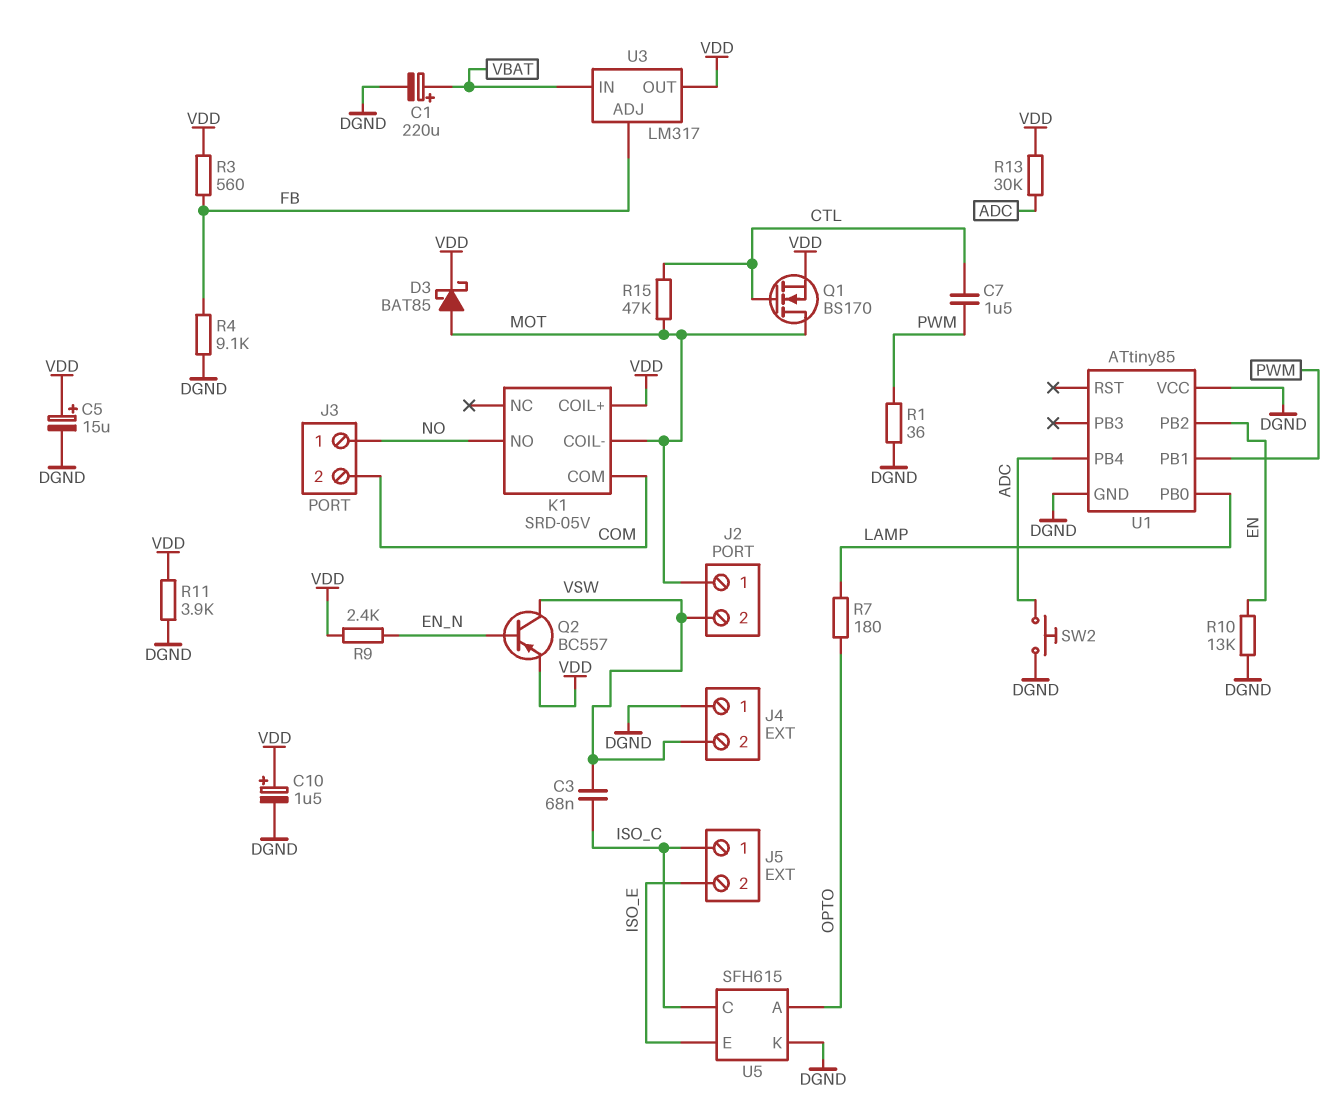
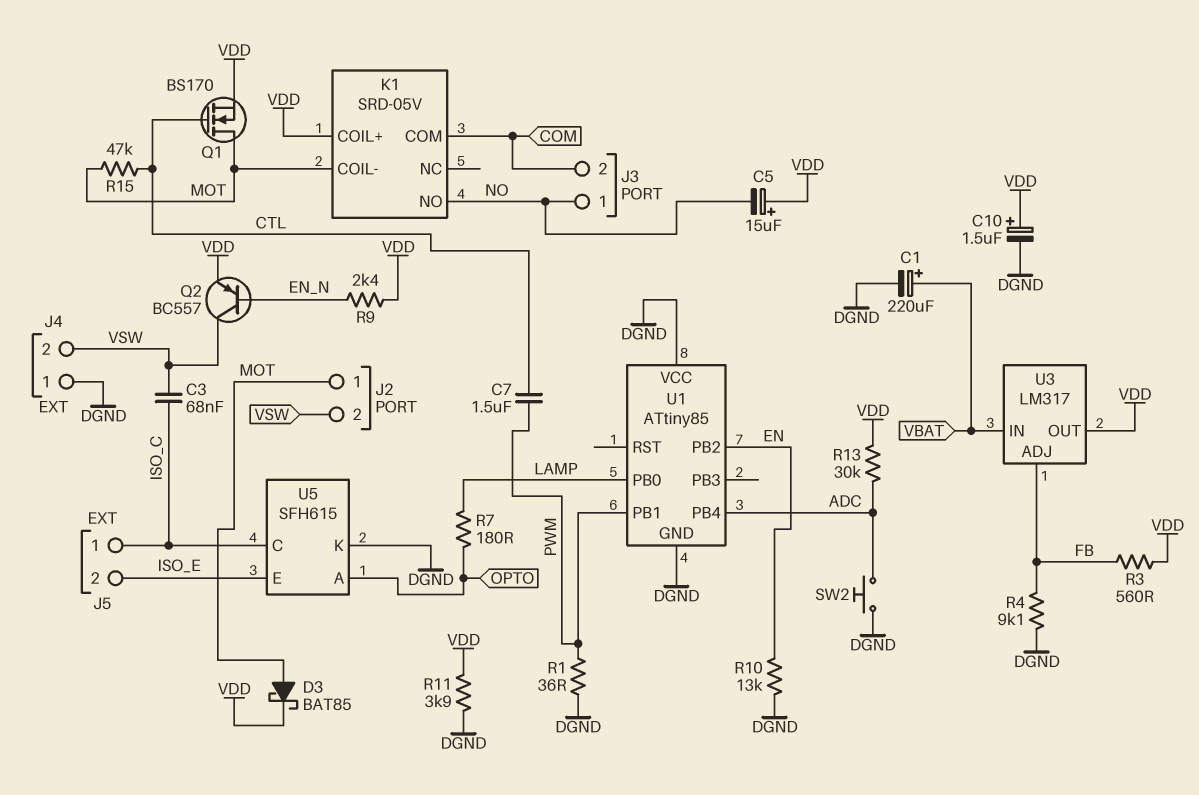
C5: 15uF (plus VDD, minus DGND) -> 15uF (plus VDD, minus NO)

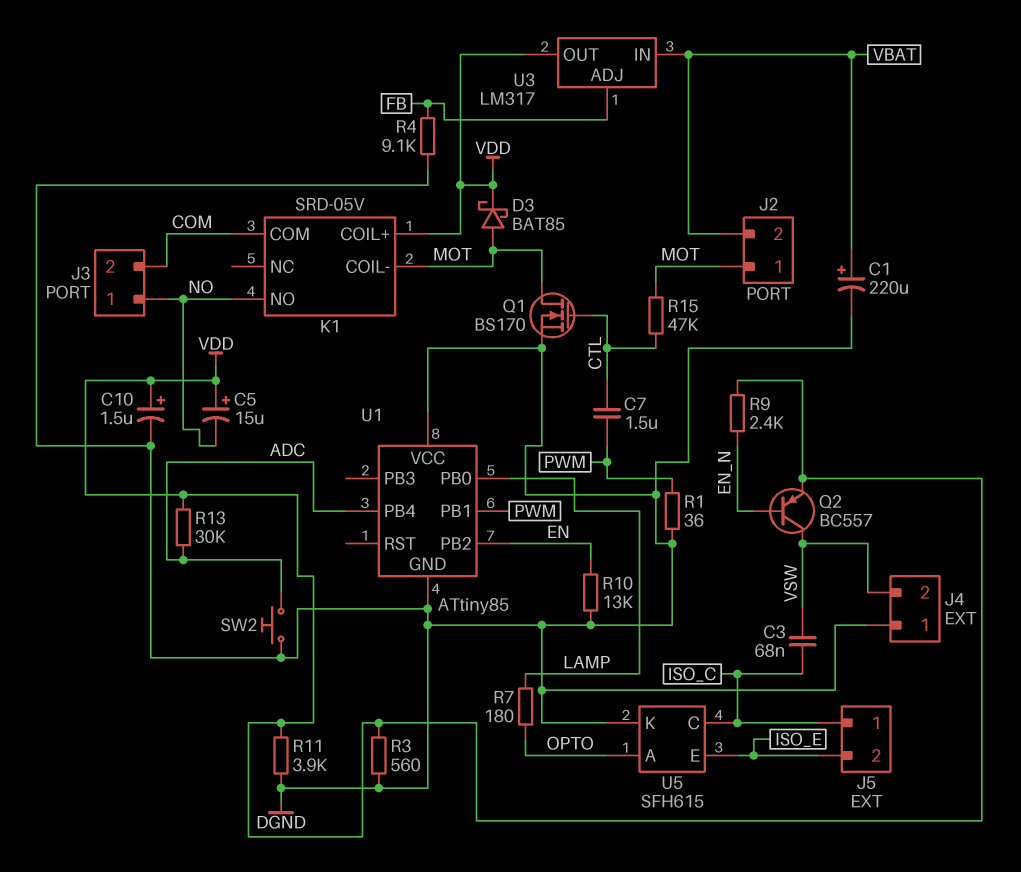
J2 pin 2: VSW -> VBAT
Q1: NMOS BS170 (G CTL, D MOT, S VDD) -> NMOS BS170 (G CTL, D MOT, S DGND)
R3: 560 (FB, VDD) -> 560 (DGND, VDD)

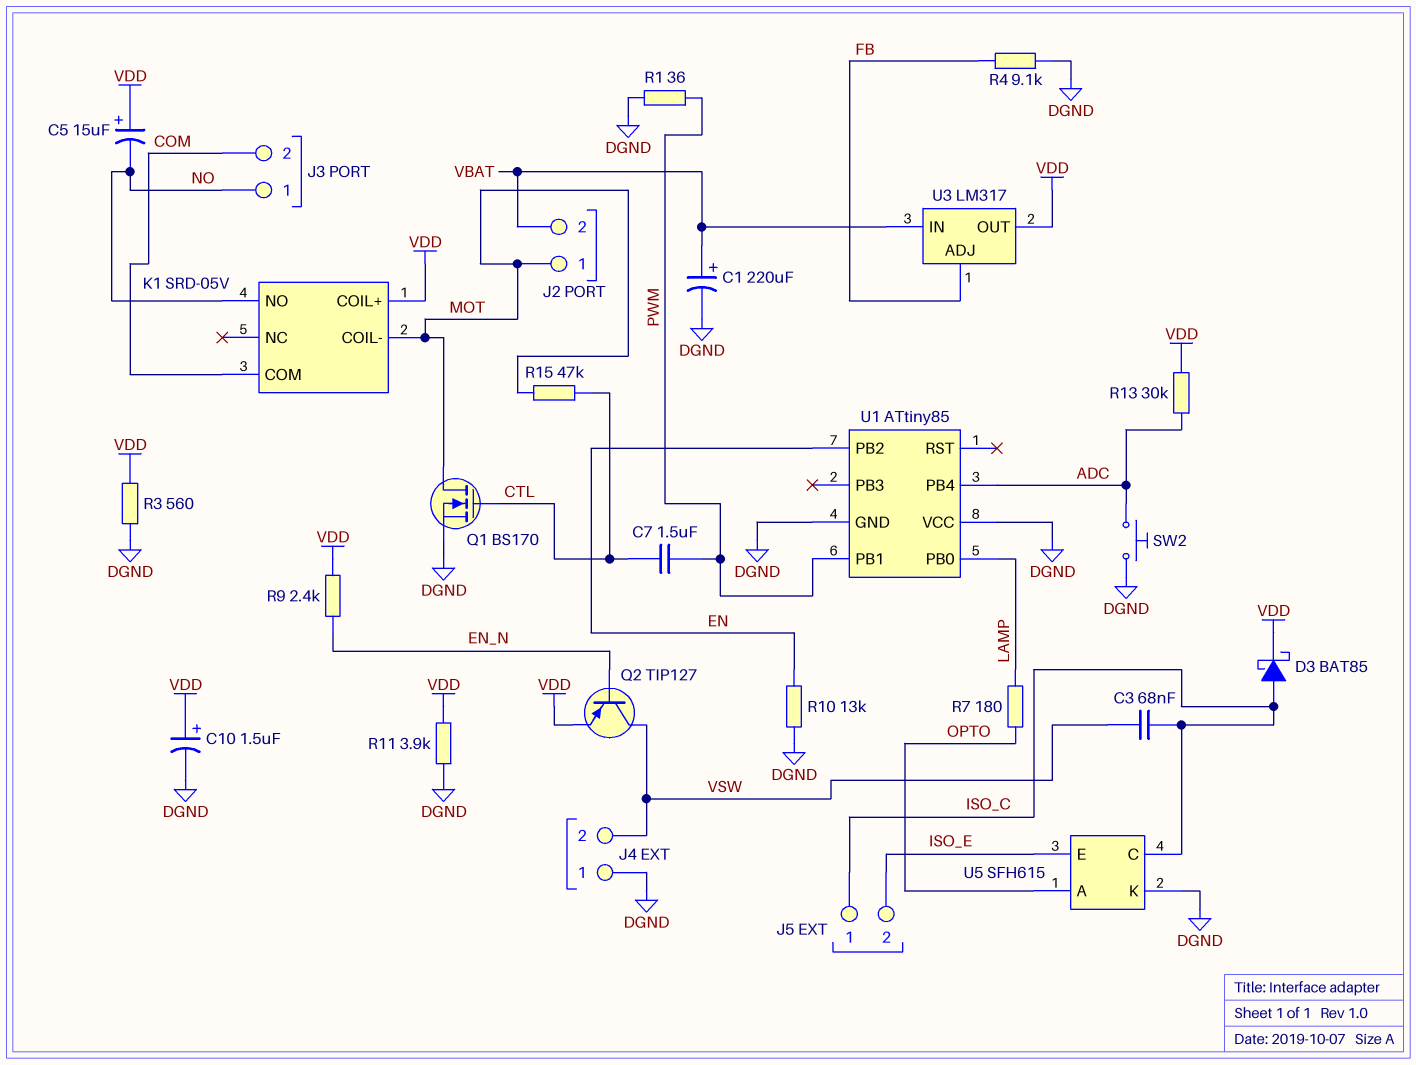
D3: schottky BAT85 (A MOT, K VDD) -> schottky BAT85 (A ISO_C, K VDD)
Q2: PNP BC557 (B EN_N, C VSW, E VDD) -> PNP TIP127 (B EN_N, C VSW, E VDD)

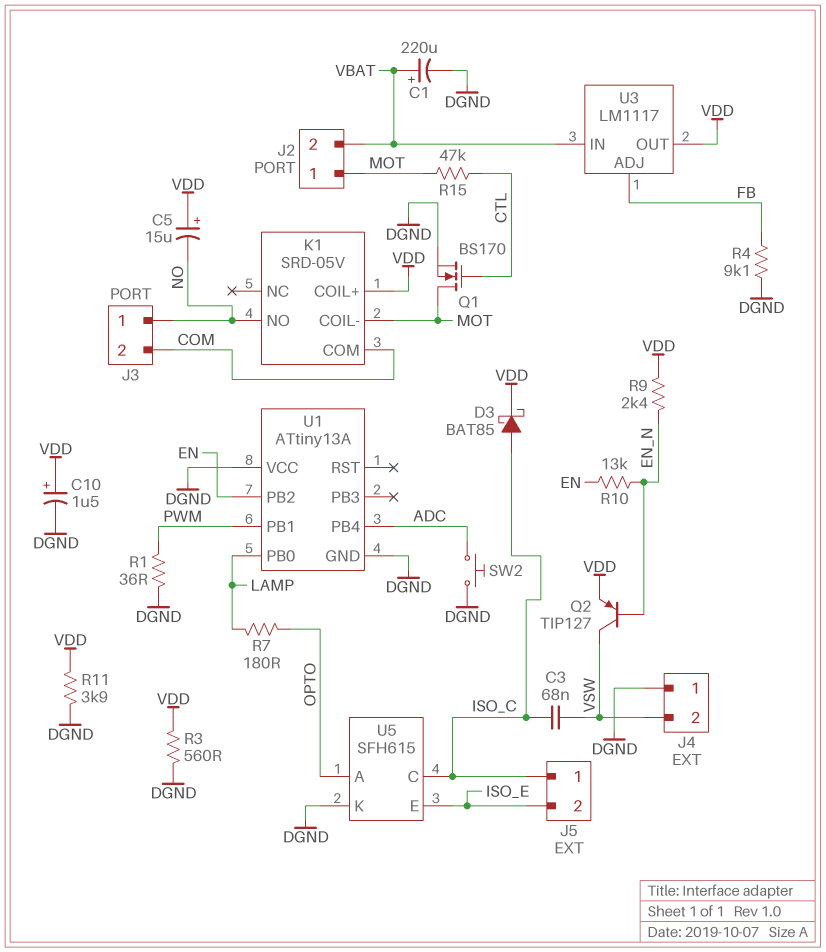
C7: 1.5uF (CTL, PWM) -> none
R10: 13k (DGND, EN) -> 13k (EN, EN_N)
R13: 30k (ADC, VDD) -> none
U1: ATtiny85 -> ATtiny13A
U3: LM317 -> LM1117

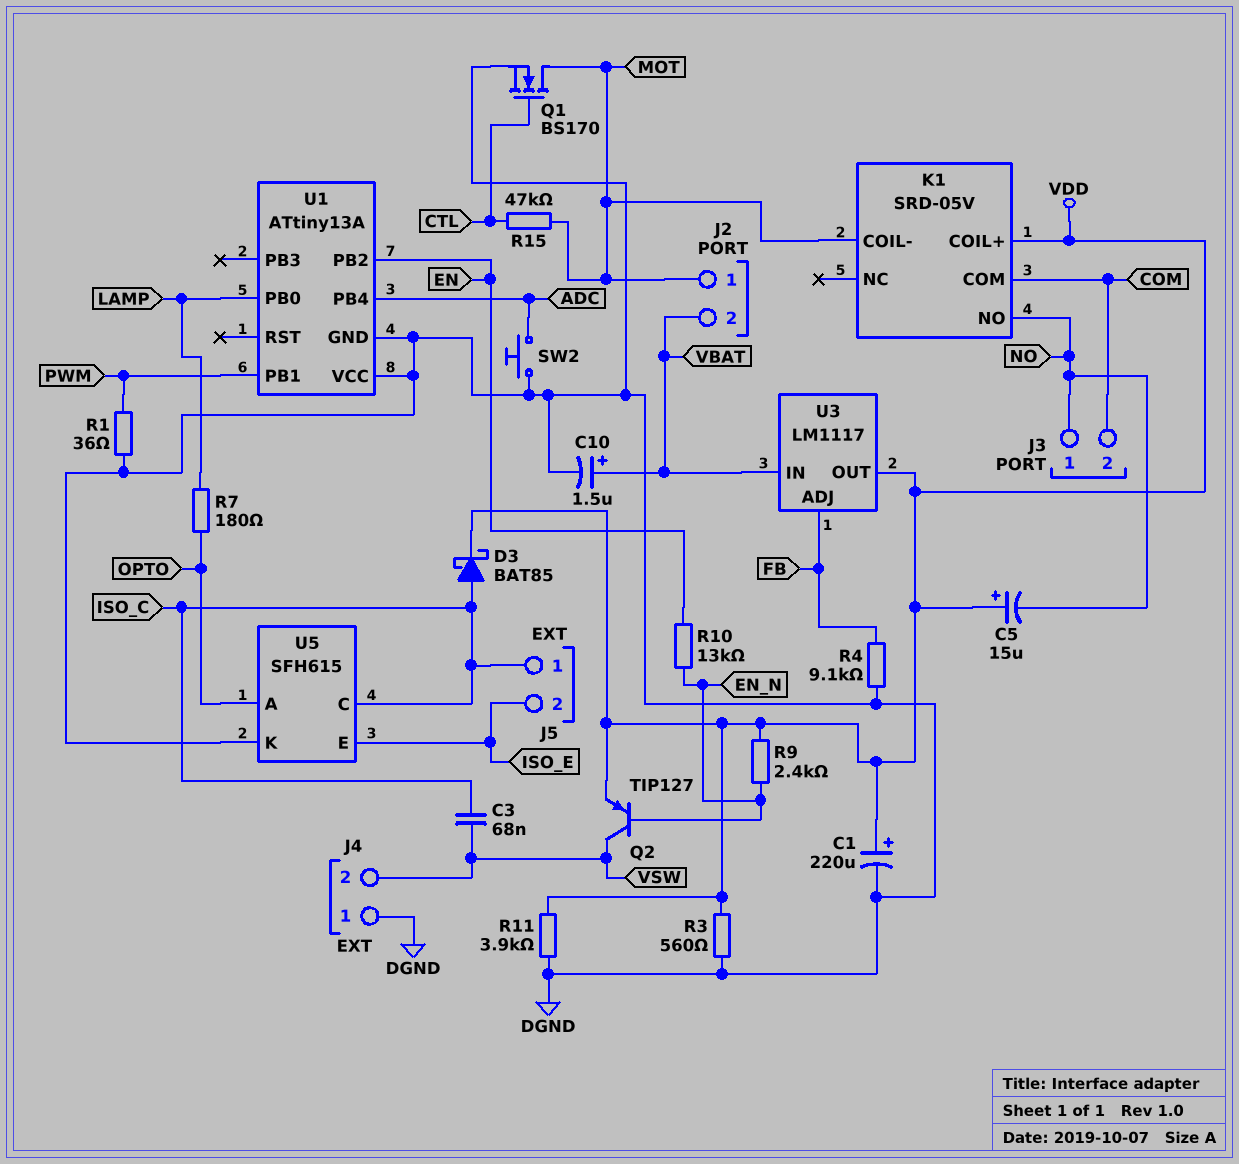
C1: 220uF (plus VBAT, minus DGND) -> 220uF (plus VDD, minus DGND)
C10: 1.5uF (plus VDD, minus DGND) -> 1.5uF (plus VBAT, minus DGND)

